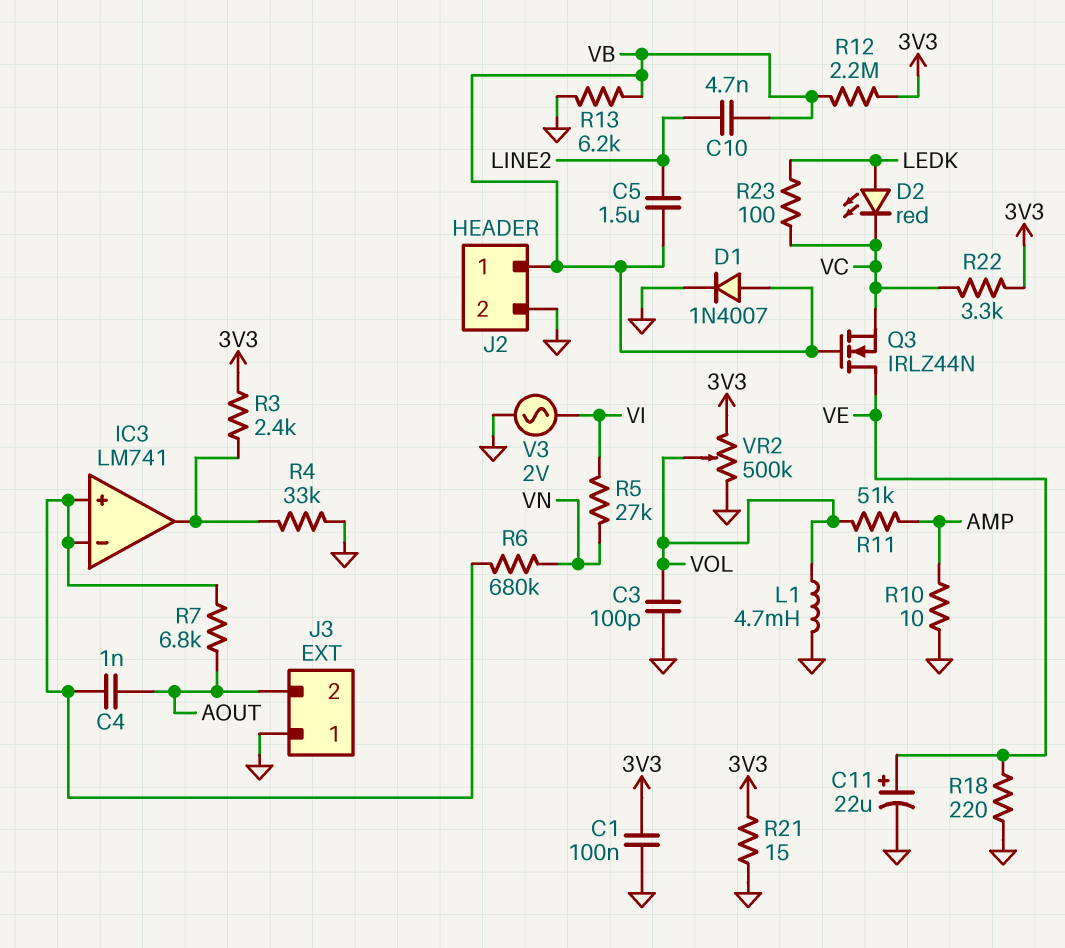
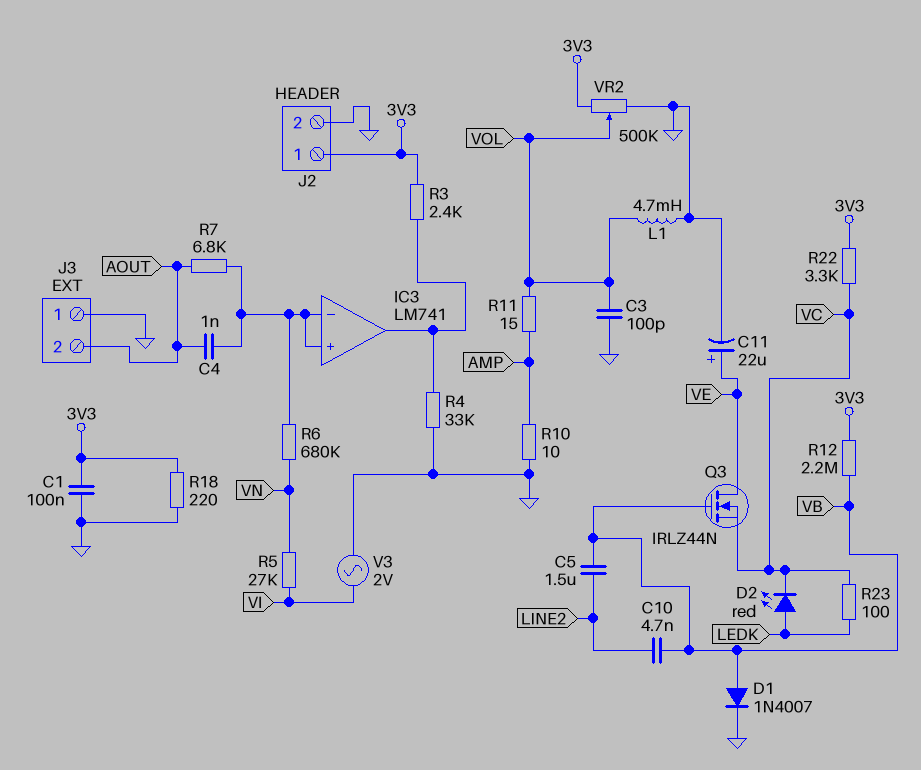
J2 pin 1: VB -> 3V3
R11: 51k (AMP, VOL) -> 15 (AMP, VOL)
R13: 6.2k (GND, VB) -> none
R18: 220 (GND, VE) -> 220 (3V3, GND)
R21: 15 (3V3, GND) -> none

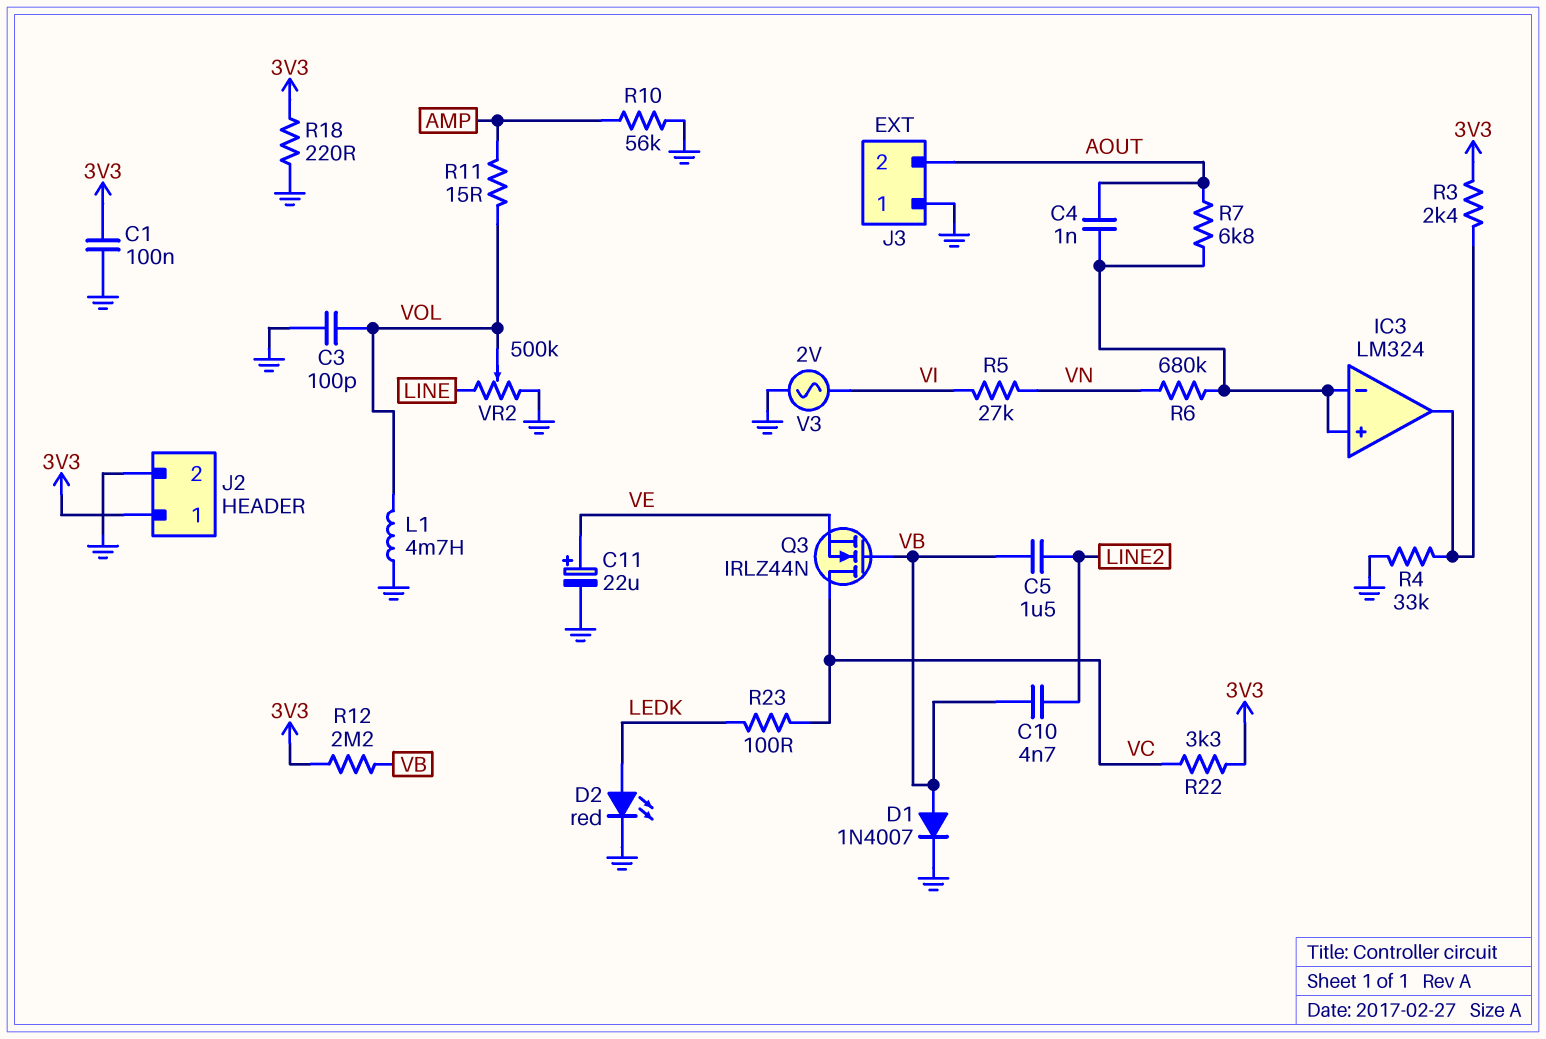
D2: LED red (A LEDK, K VC) -> LED red (A LEDK, K GND)
IC3: LM741 -> LM324
Q3: NMOS IRLZ44N (G VB, D VE, S VC) -> NMOS IRLZ44N (G VB, D VC, S VE)
R10: 10 (AMP, GND) -> 56k (AMP, GND)
VR2: 500k (3V3, GND, wiper VOL) -> 500k (GND, LINE, wiper VOL)

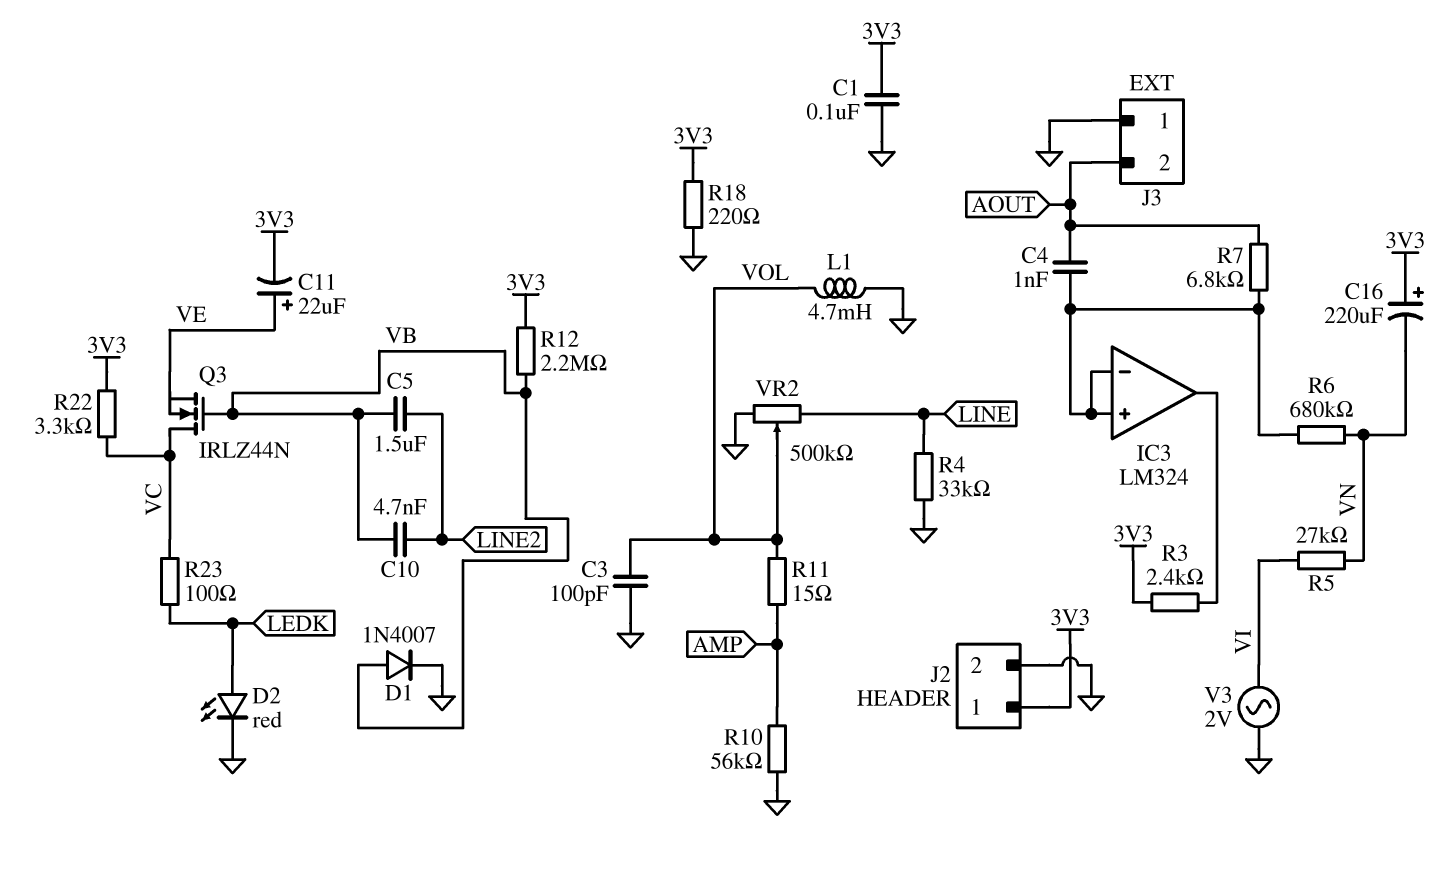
C11: 22uF (plus VE, minus GND) -> 22uF (plus VE, minus 3V3)
C16: none -> 220uF (plus 3V3, minus VN)
R4: 33k (GND, IC3/out) -> 33k (GND, LINE)

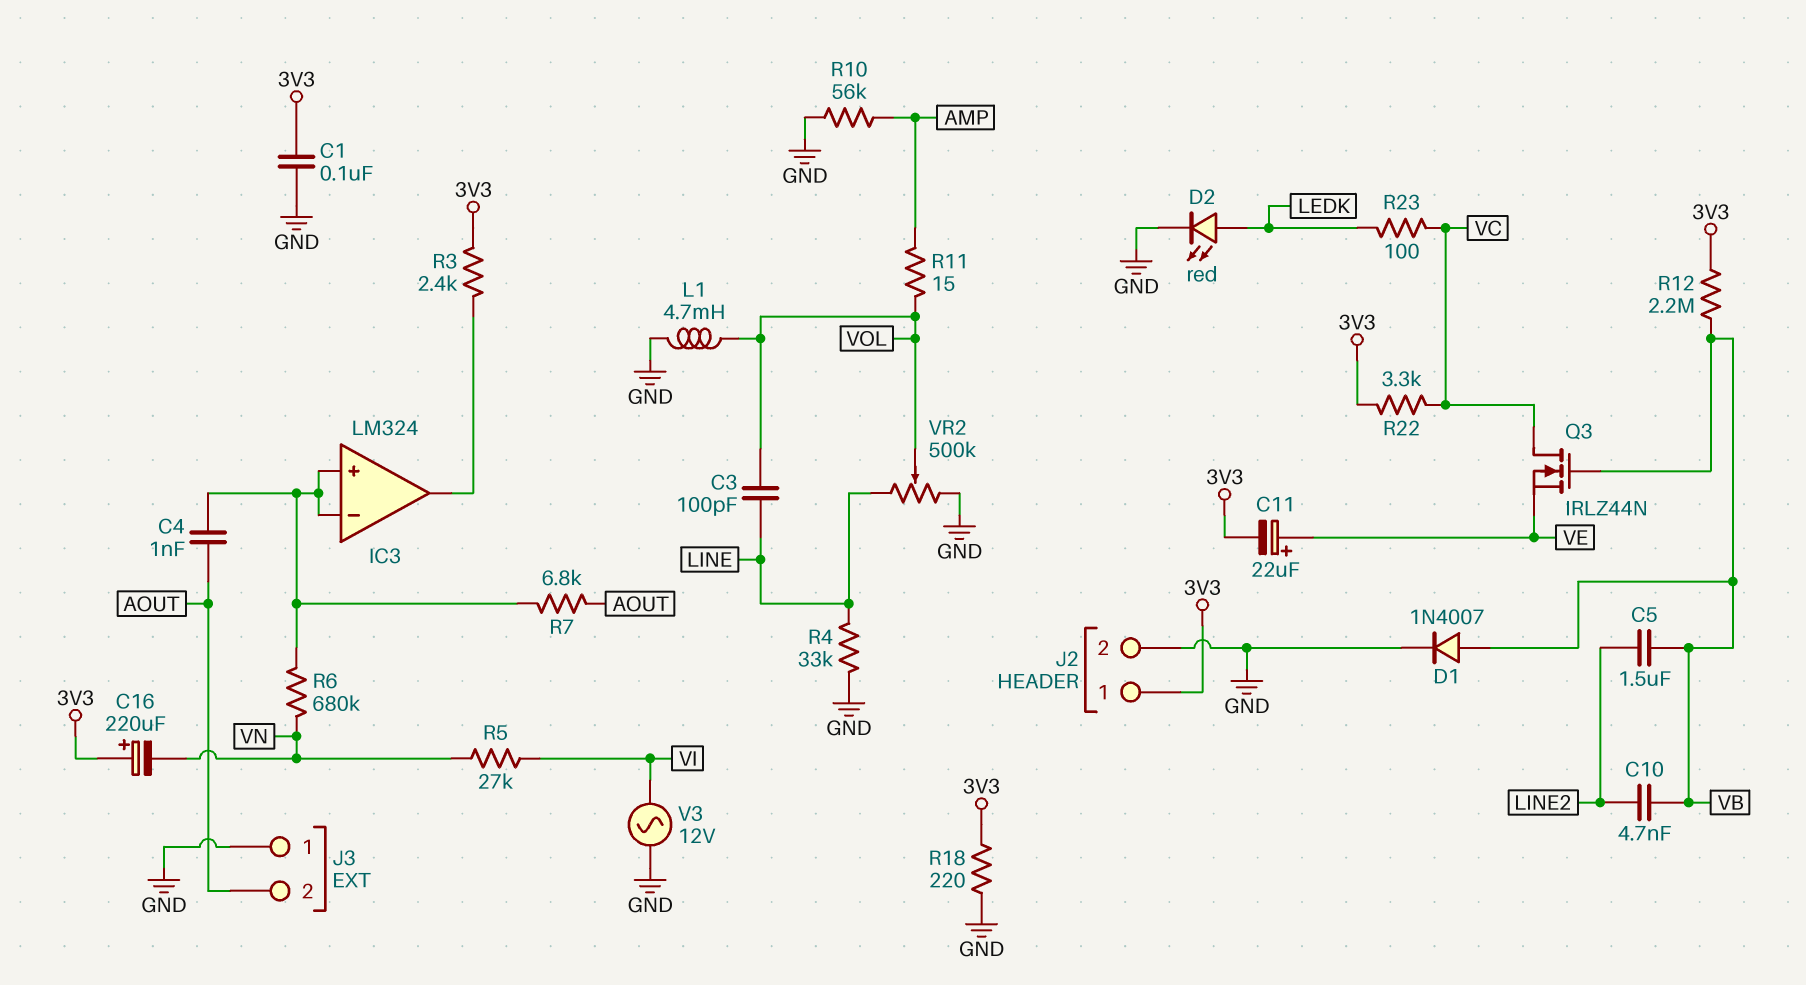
C3: 100pF (GND, VOL) -> 100pF (LINE, VOL)
V3: AC 2V (GND, VI) -> AC 12V (GND, VI)

